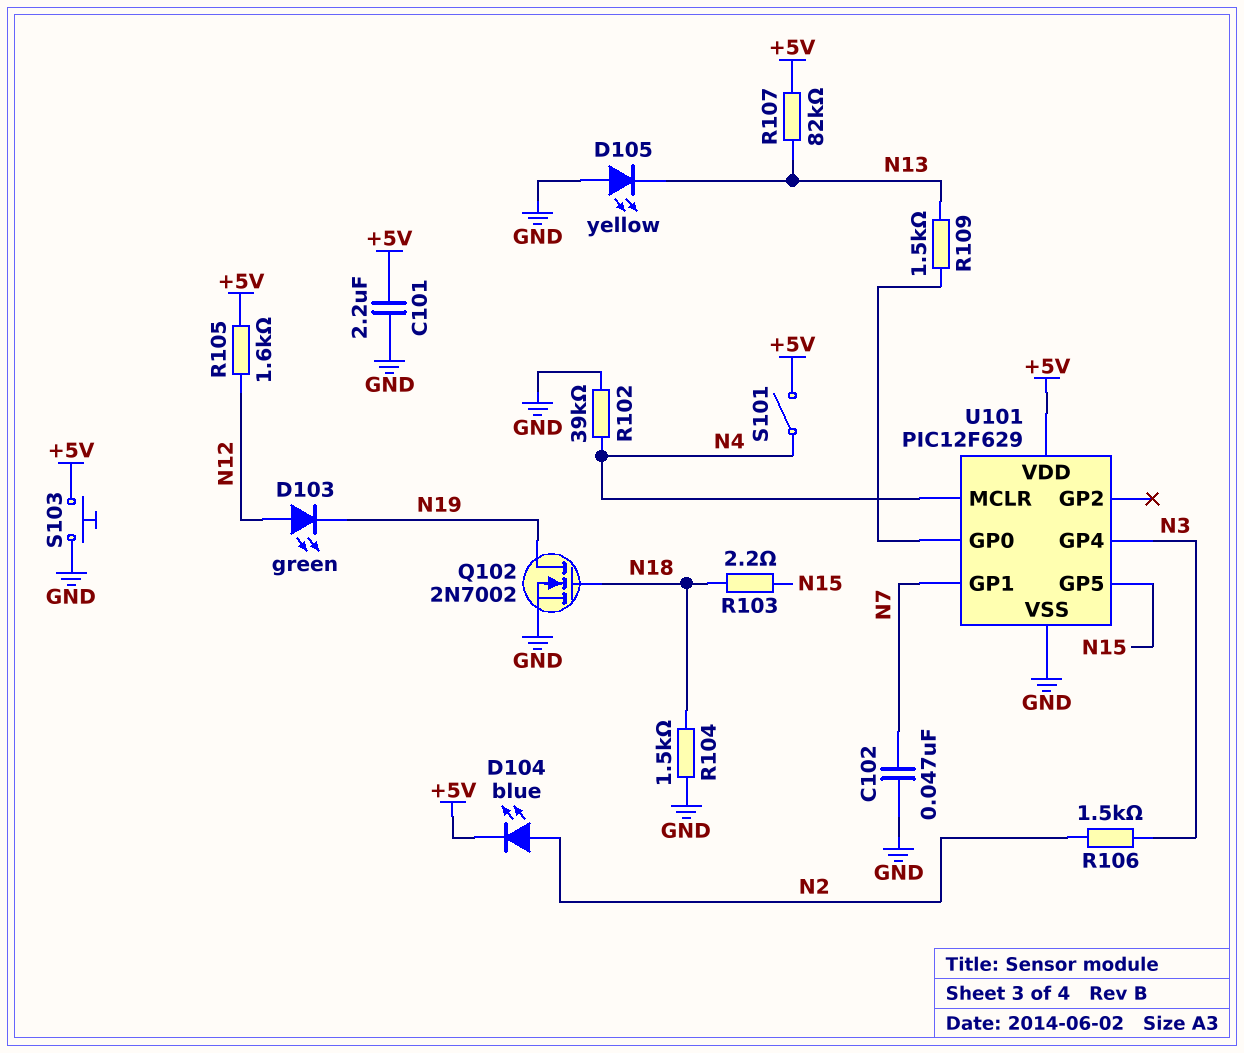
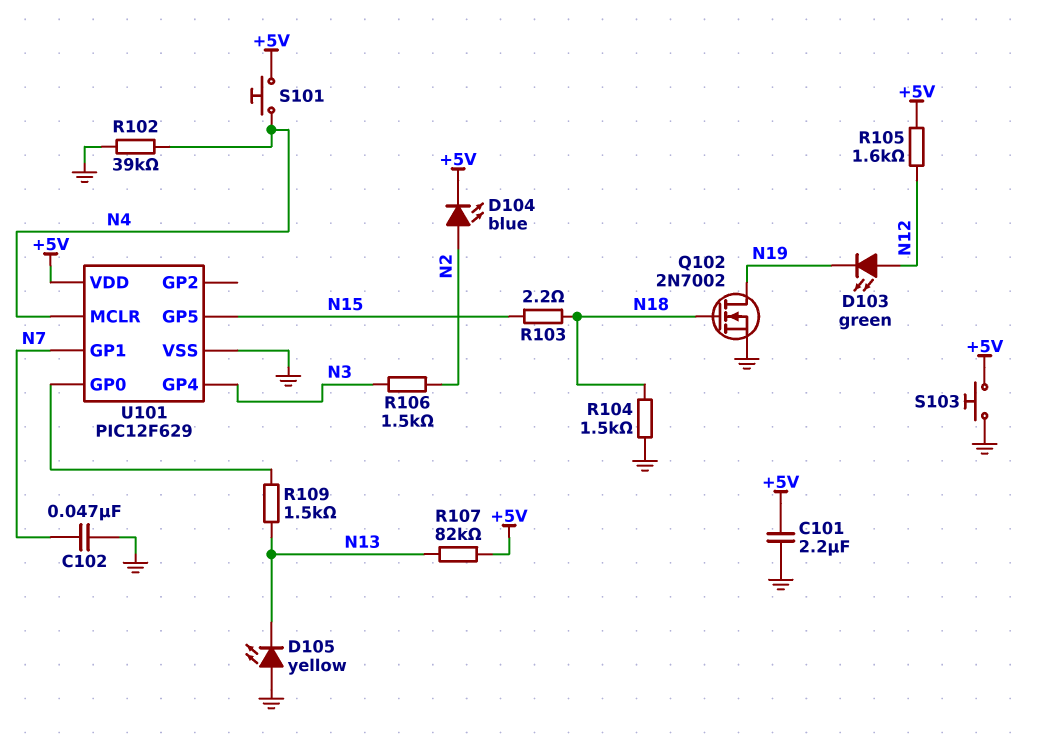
S101: switch (+5V, N4) -> button (+5V, N4)

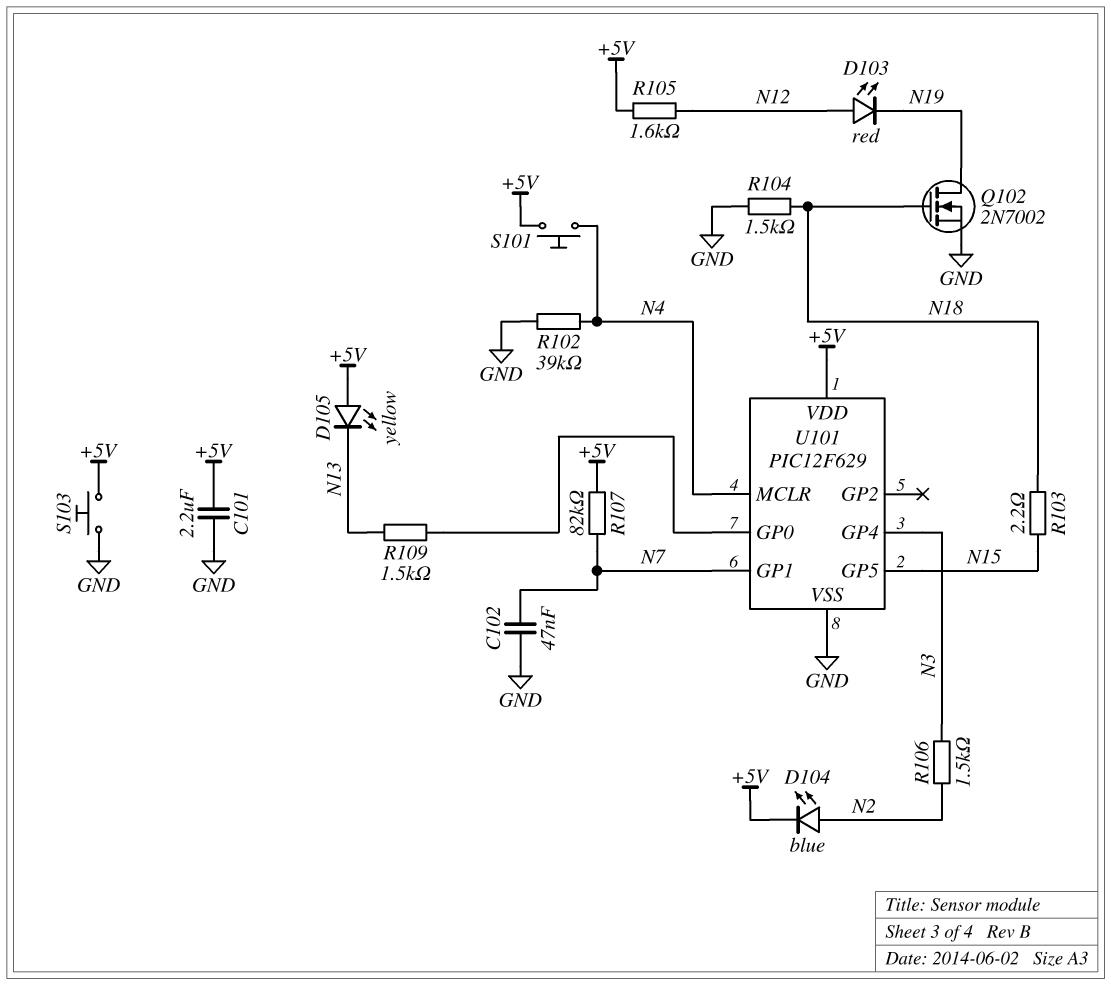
D103: LED green (A N12, K N19) -> LED red (A N12, K N19)
D105: LED yellow (A GND, K N13) -> LED yellow (A +5V, K N13)
R107: 82k (+5V, N13) -> 82k (+5V, N7)

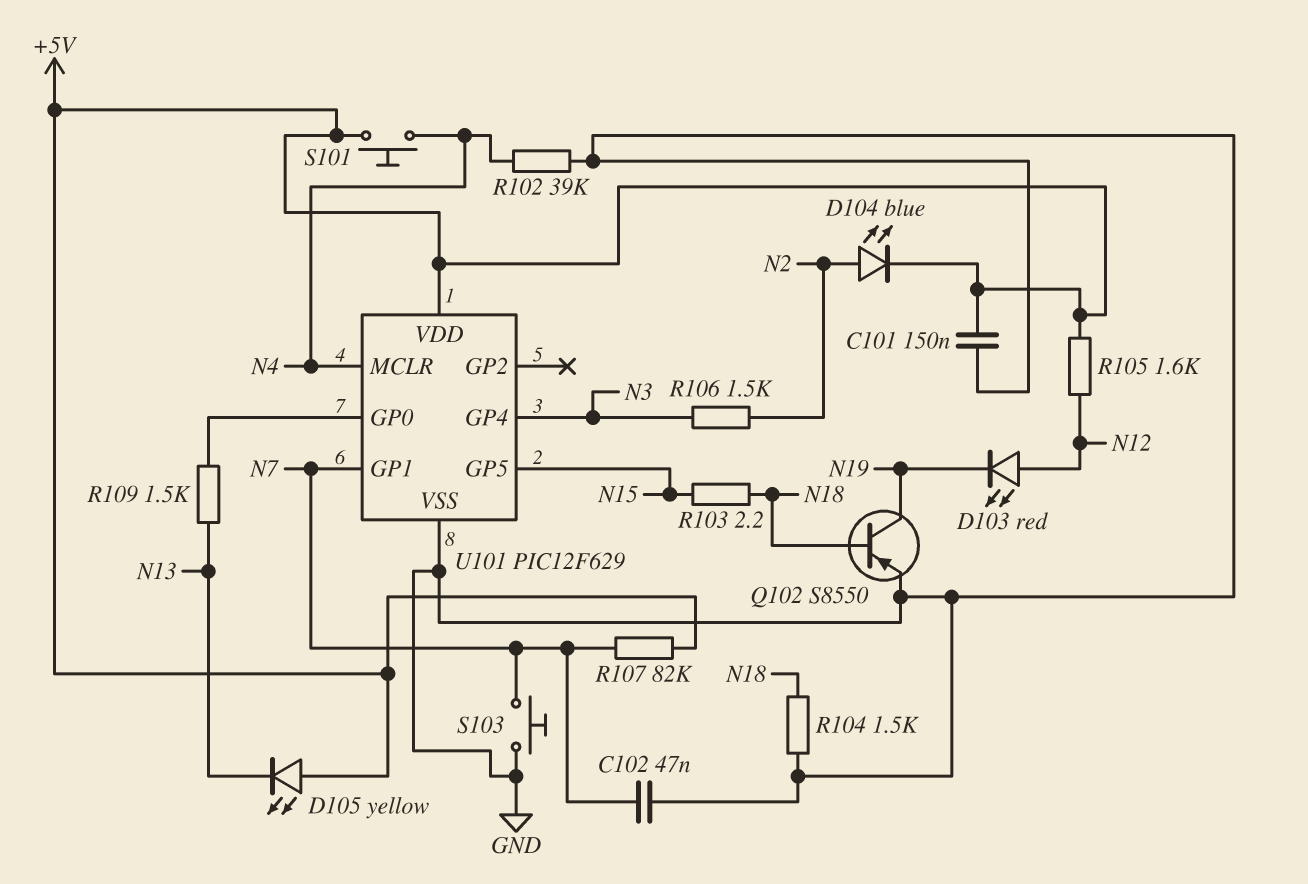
C101: 2.2uF (+5V, GND) -> 150nF (+5V, GND)
Q102: NMOS 2N7002 (G N18, D N19, S GND) -> PNP S8550 (B N18, C N19, E GND)
S103: button (+5V, GND) -> button (GND, N7)

